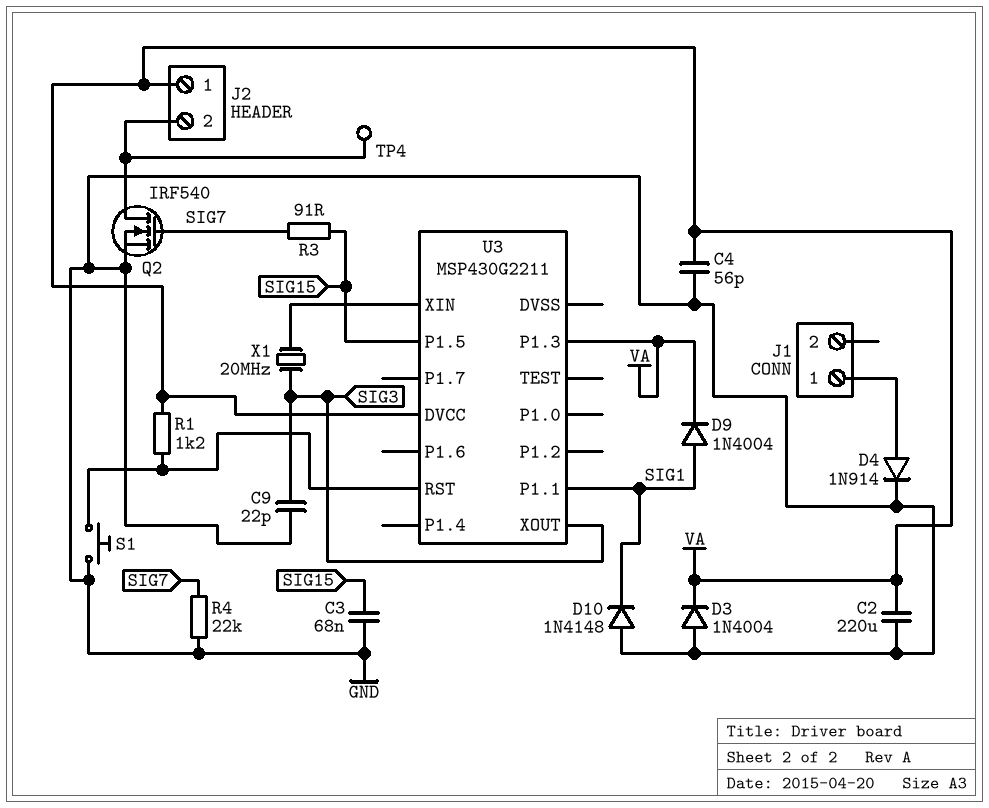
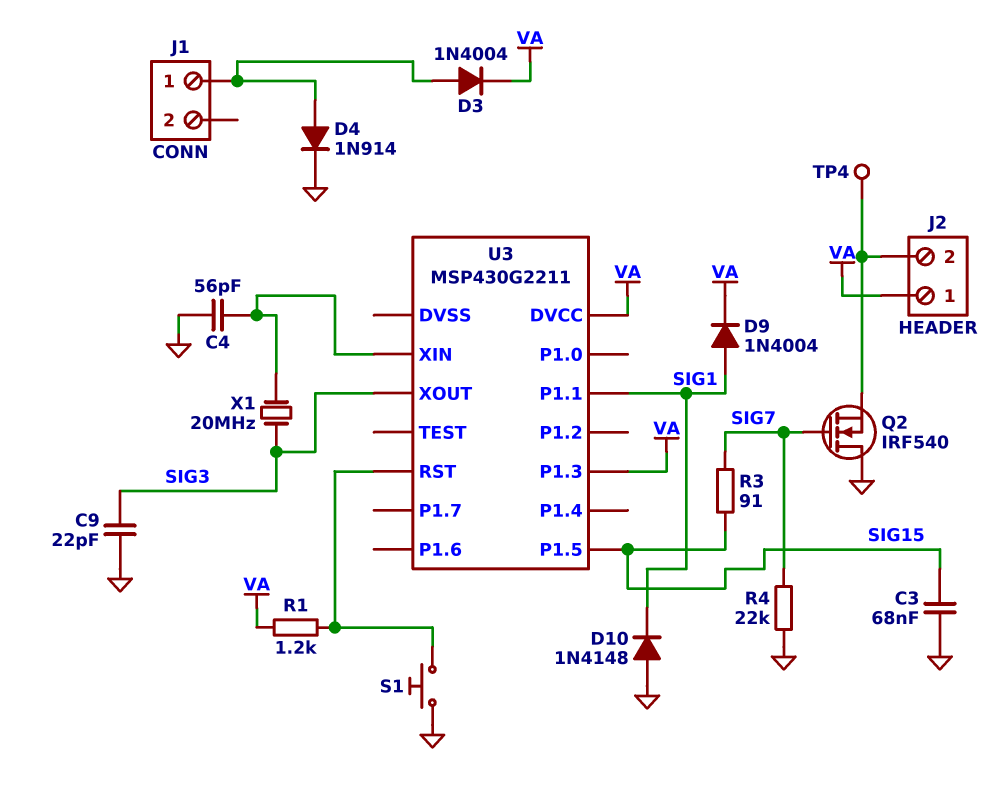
C2: 220uF (GND, VA) -> none
C4: 56pF (GND, VA) -> 56pF (GND, U3/XIN)
D3: diode 1N4004 (A GND, K VA) -> diode 1N4004 (A J1/1, K VA)
Q2: NMOS IRF540 (G SIG7, D J2/2, S GND) -> NMOS IRF540 (G SIG7, D GND, S J2/2)

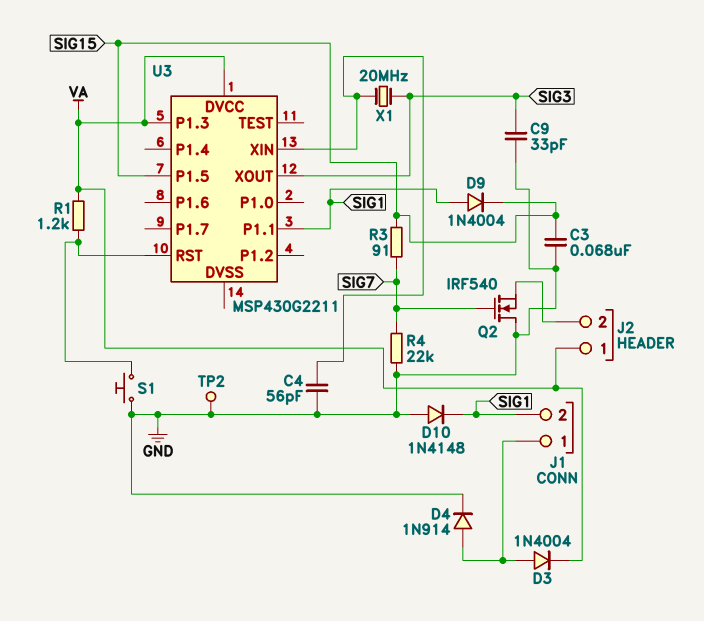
C9: 22pF (GND, SIG3) -> 33pF (GND, SIG3)
D9: diode 1N4004 (A SIG1, K VA) -> diode 1N4004 (A SIG1, K SIG15)
J1 pin 2: none -> SIG1
TP2: none -> test point (GND)
TP4: test point (J2/2) -> none

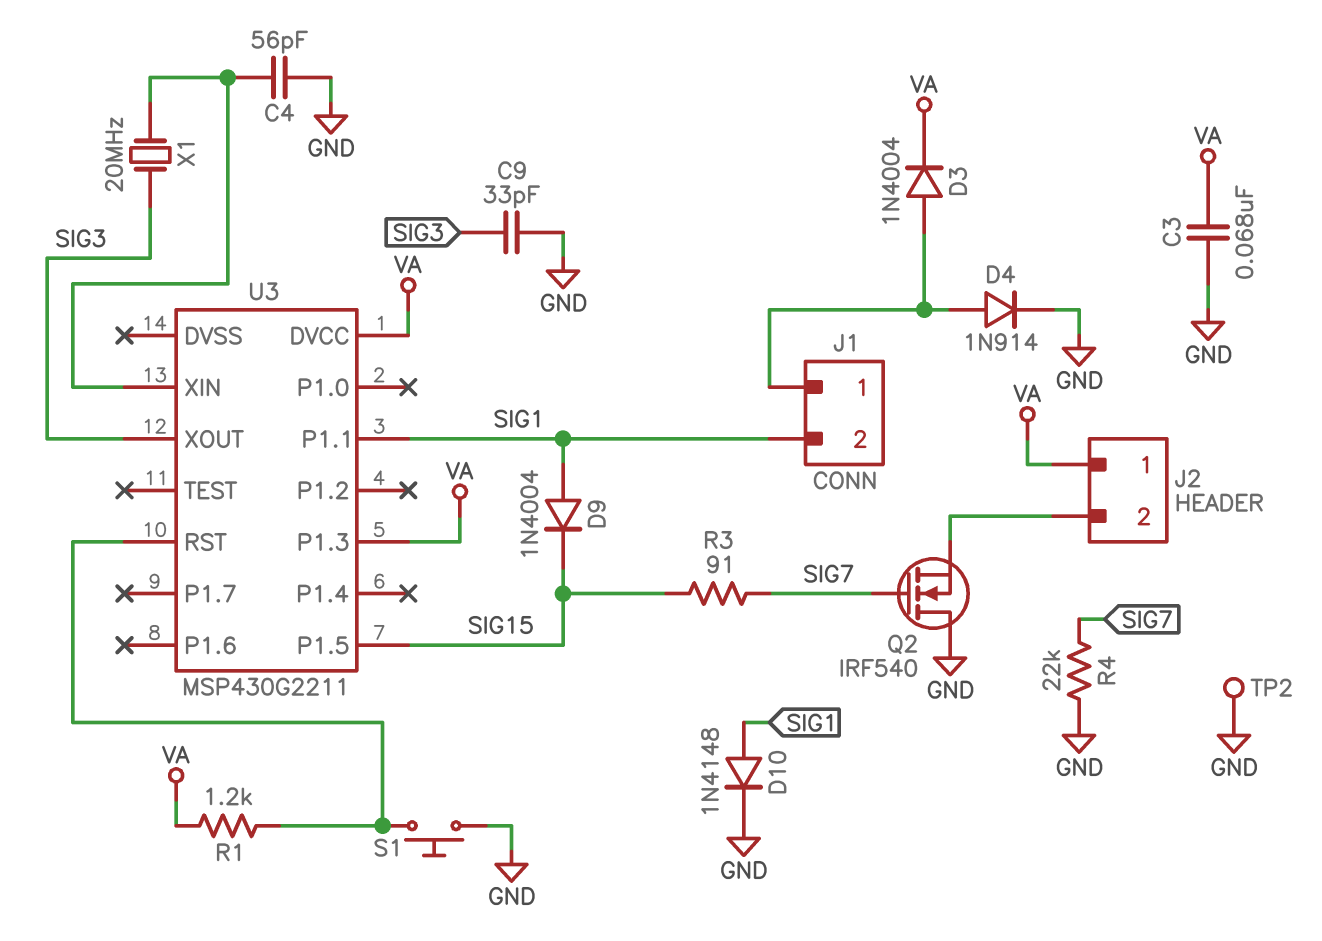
C3: 68nF (GND, SIG15) -> 68nF (GND, VA)
D10: diode 1N4148 (A GND, K SIG1) -> diode 1N4148 (A SIG1, K GND)

